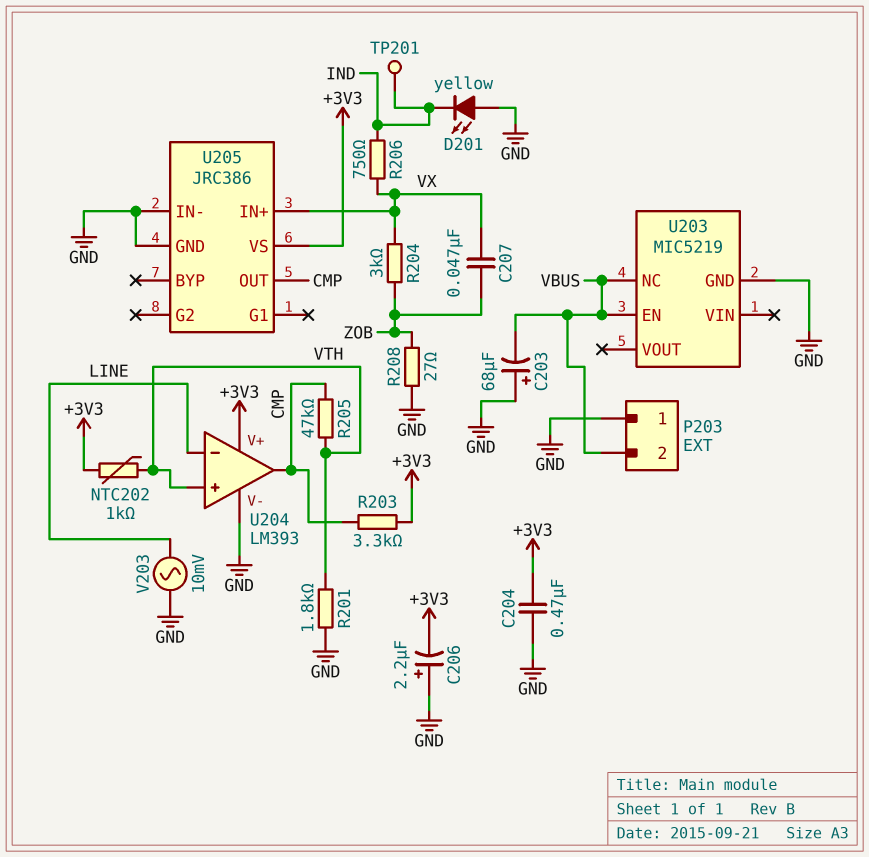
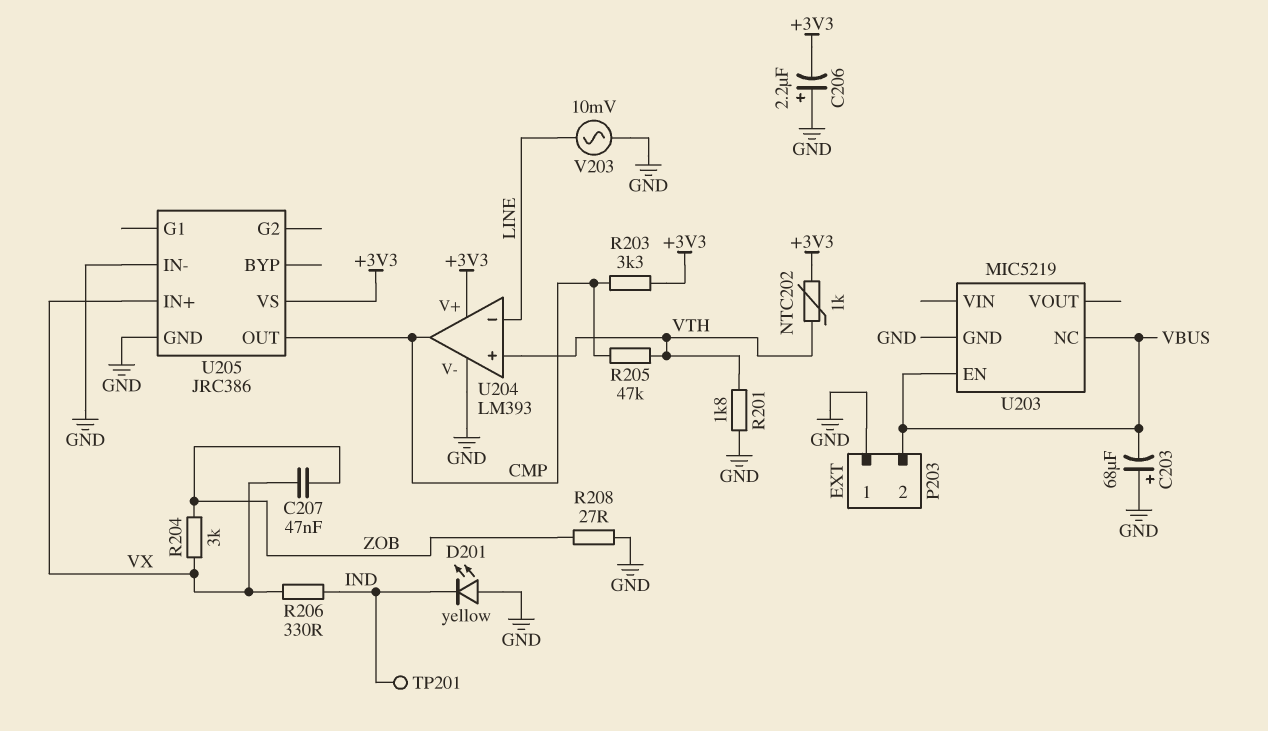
C204: 470nF (+3V3, GND) -> none
R206: 750 (IND, VX) -> 330 (IND, VX)

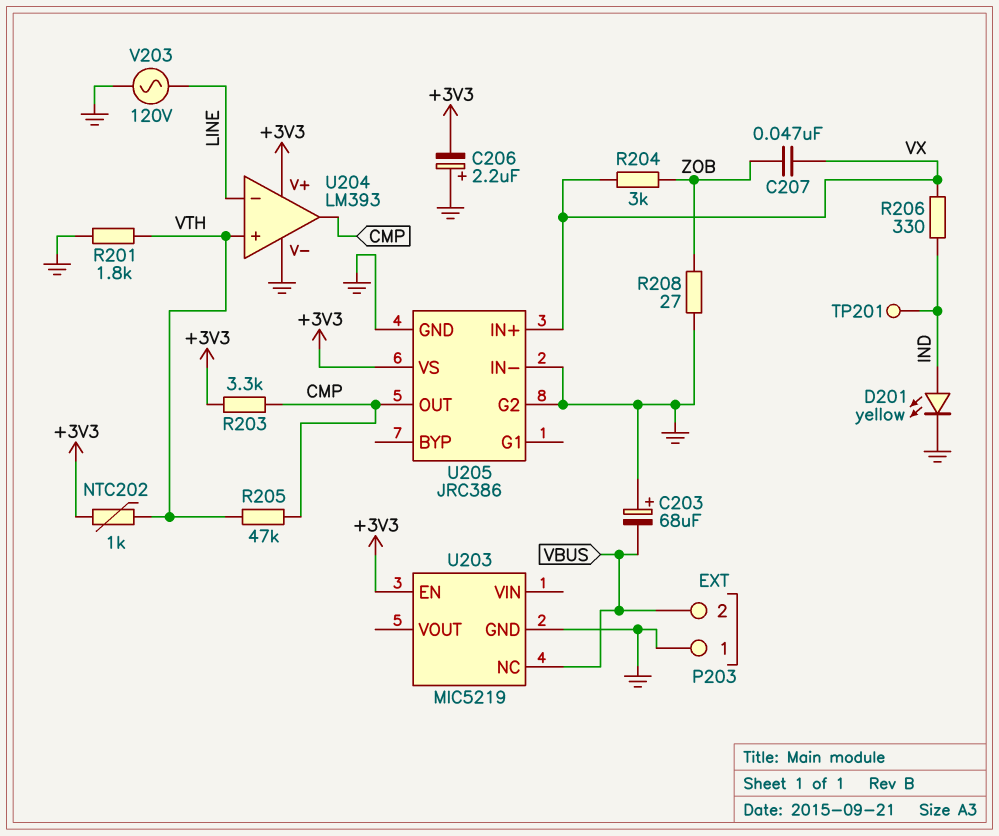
D201: LED yellow (A GND, K IND) -> LED yellow (A IND, K GND)
U203 pin EN: VBUS -> +3V3
U205 pin G2: none -> GND
V203: AC 10mV (GND, LINE) -> AC 120V (GND, LINE)

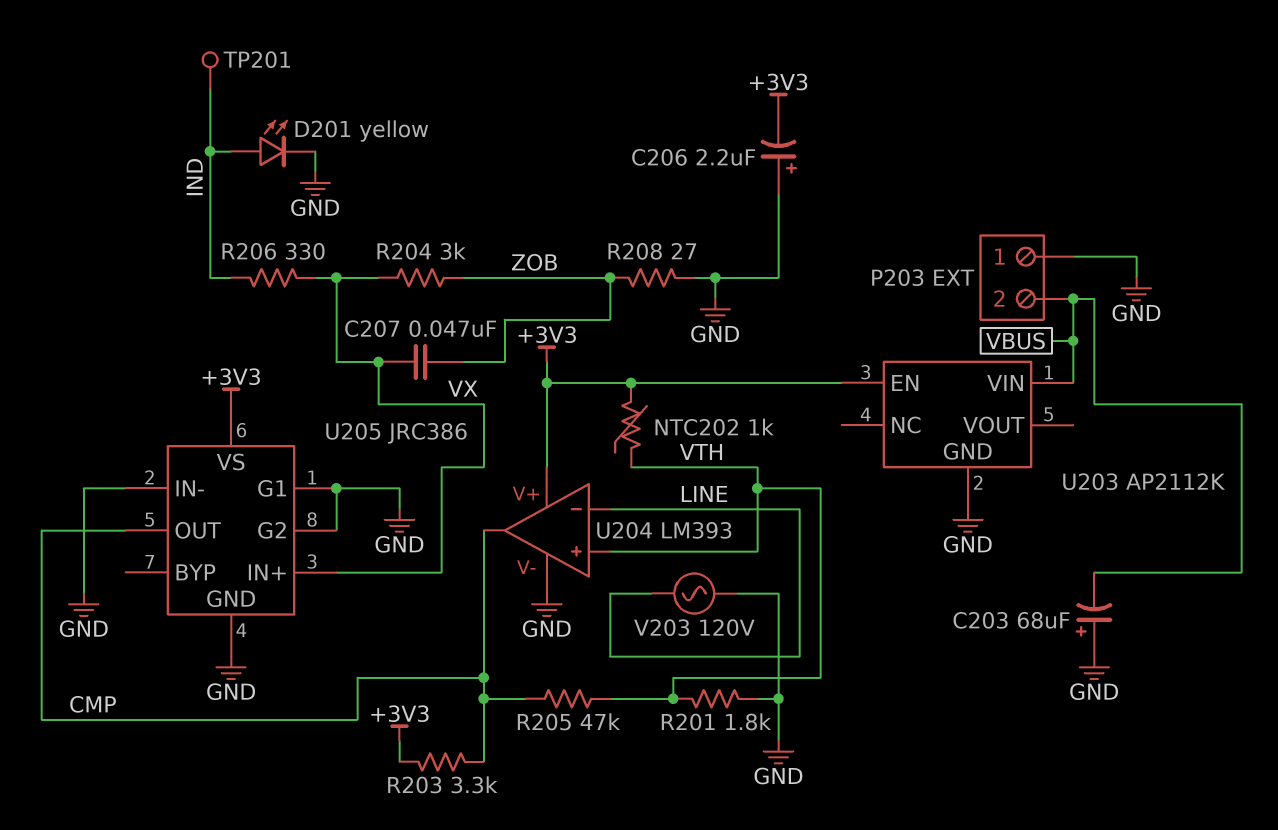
U203: MIC5219 -> AP2112K
U203 pin NC: VBUS -> none
U203 pin VIN: none -> VBUS
U205 pin G1: none -> GND

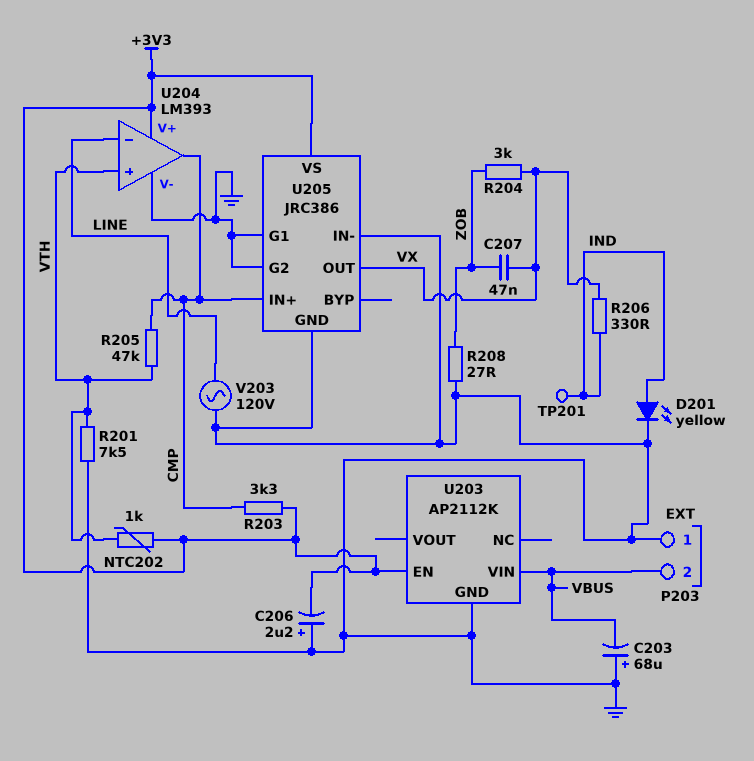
R201: 1.8k (GND, VTH) -> 7.5k (GND, VTH)
U205 pin IN+: VX -> CMP
U205 pin OUT: CMP -> VX

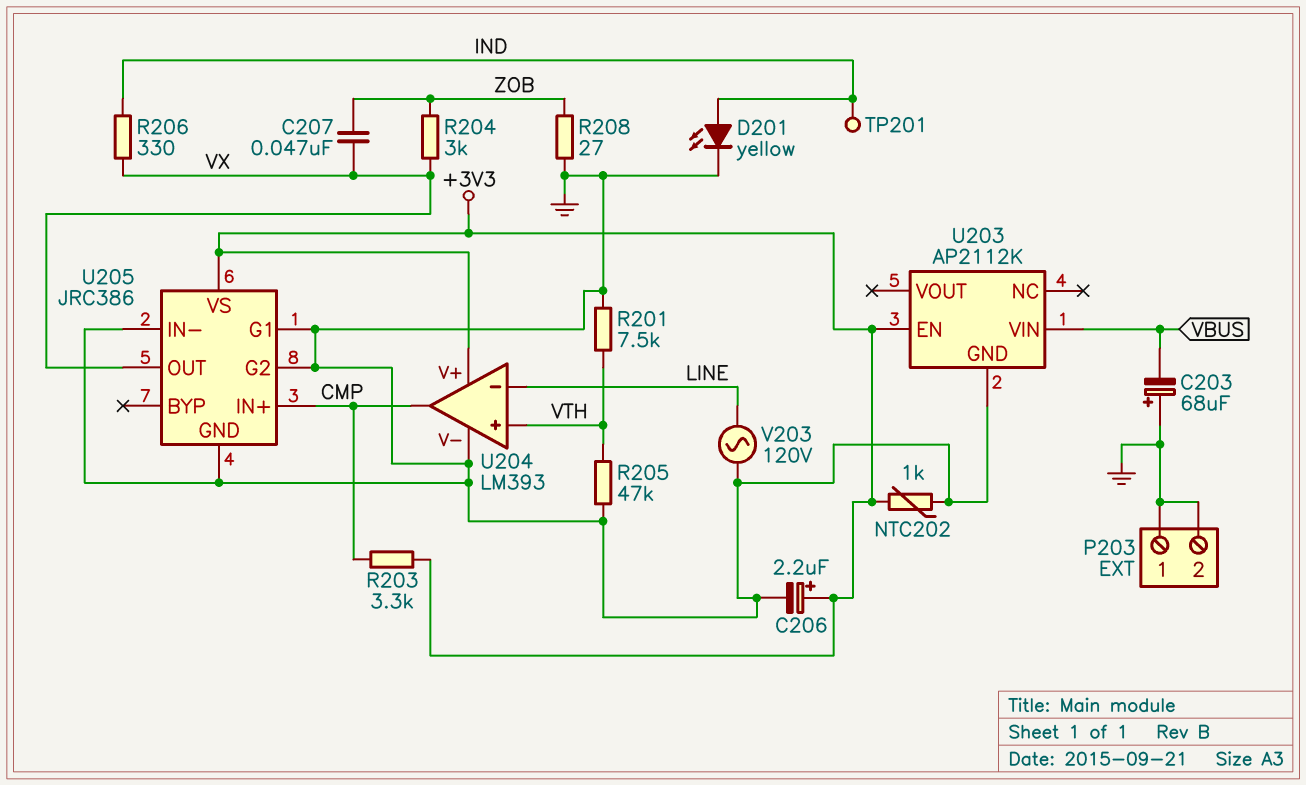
C206: 2.2uF (plus GND, minus +3V3) -> 2.2uF (plus +3V3, minus GND)
NTC202: 1k (+3V3, VTH) -> 1k (+3V3, GND)
P203 pin 2: VBUS -> GND
R205: 47k (CMP, VTH) -> 47k (GND, VTH)

